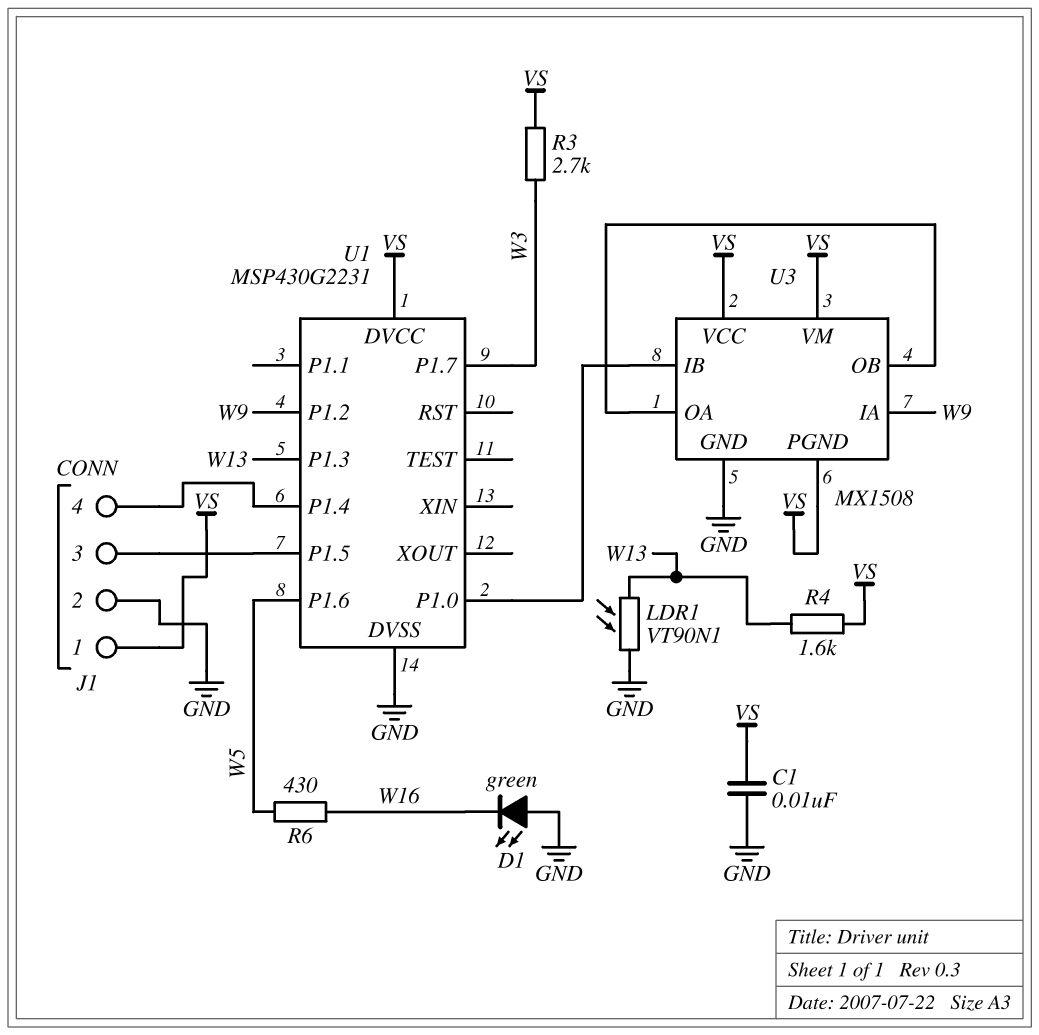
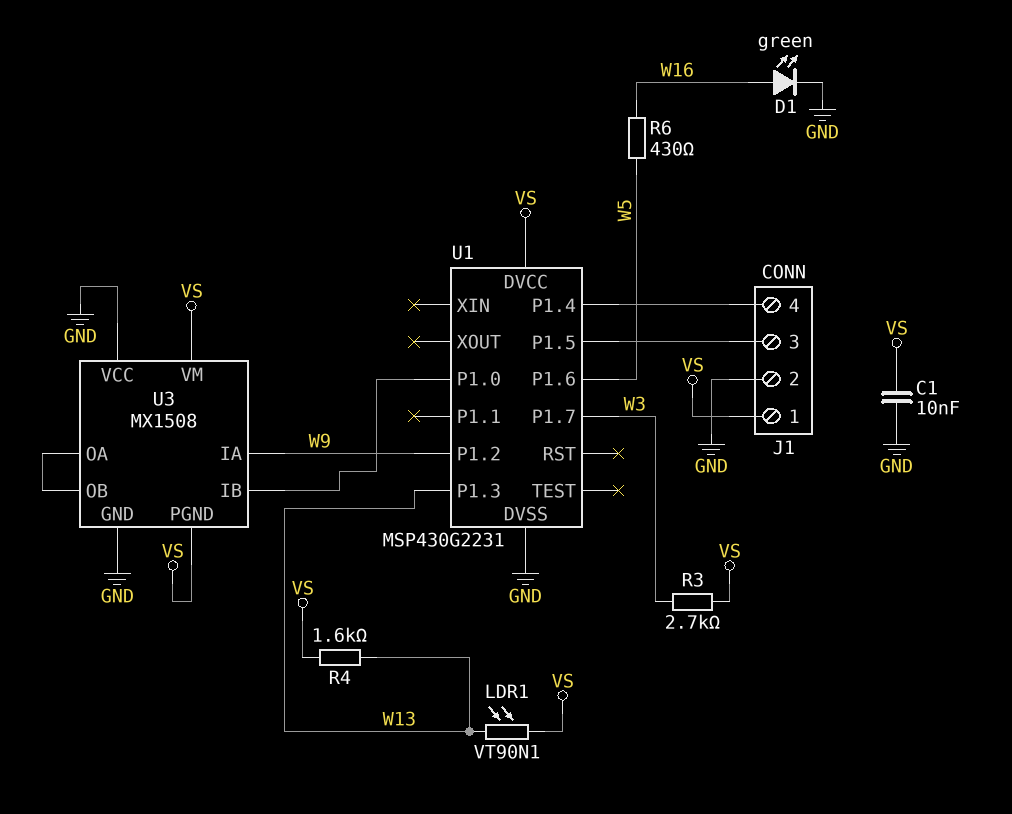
D1: LED green (A GND, K W16) -> LED green (A W16, K GND)
LDR1: VT90N1 (GND, W13) -> VT90N1 (VS, W13)
U3 pin VCC: VS -> GND

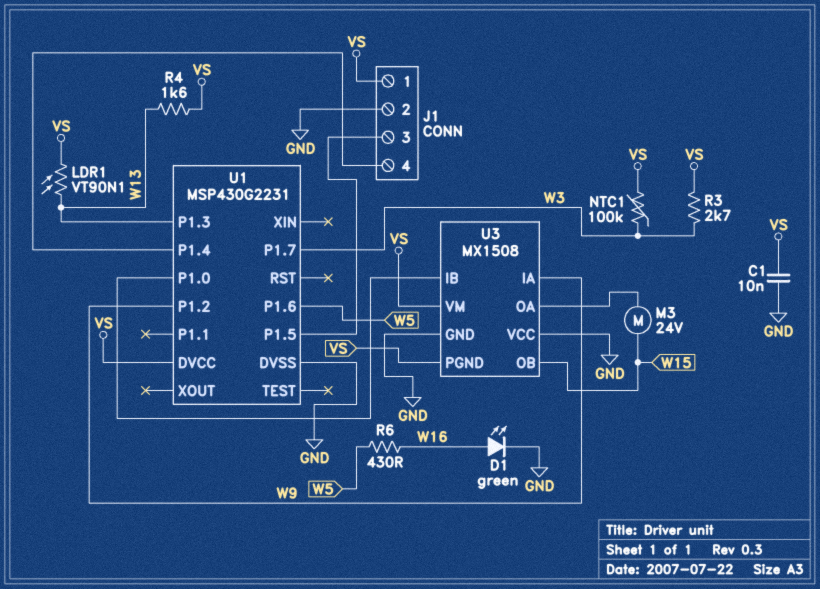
M3: none -> motor 24V (U3/OA, W15)
NTC1: none -> 100k (VS, W3)
U3 pin OB: U3/OA -> W15

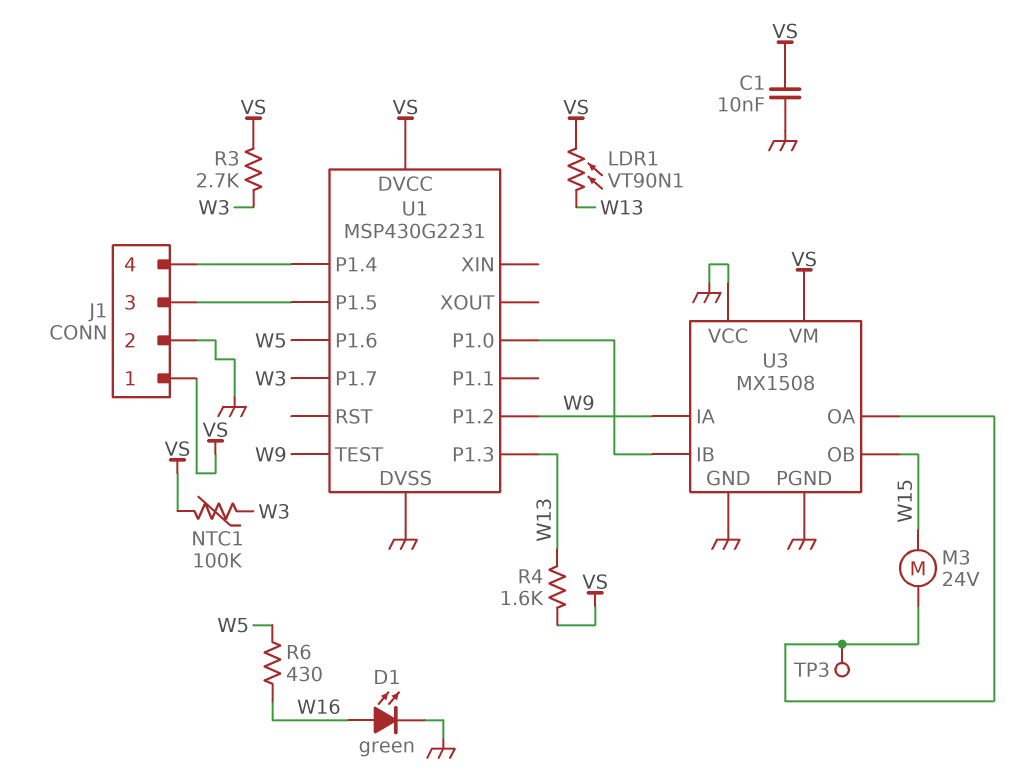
TP3: none -> test point (U3/OA)
U1 pin TEST: none -> W9
U3 pin PGND: VS -> GND

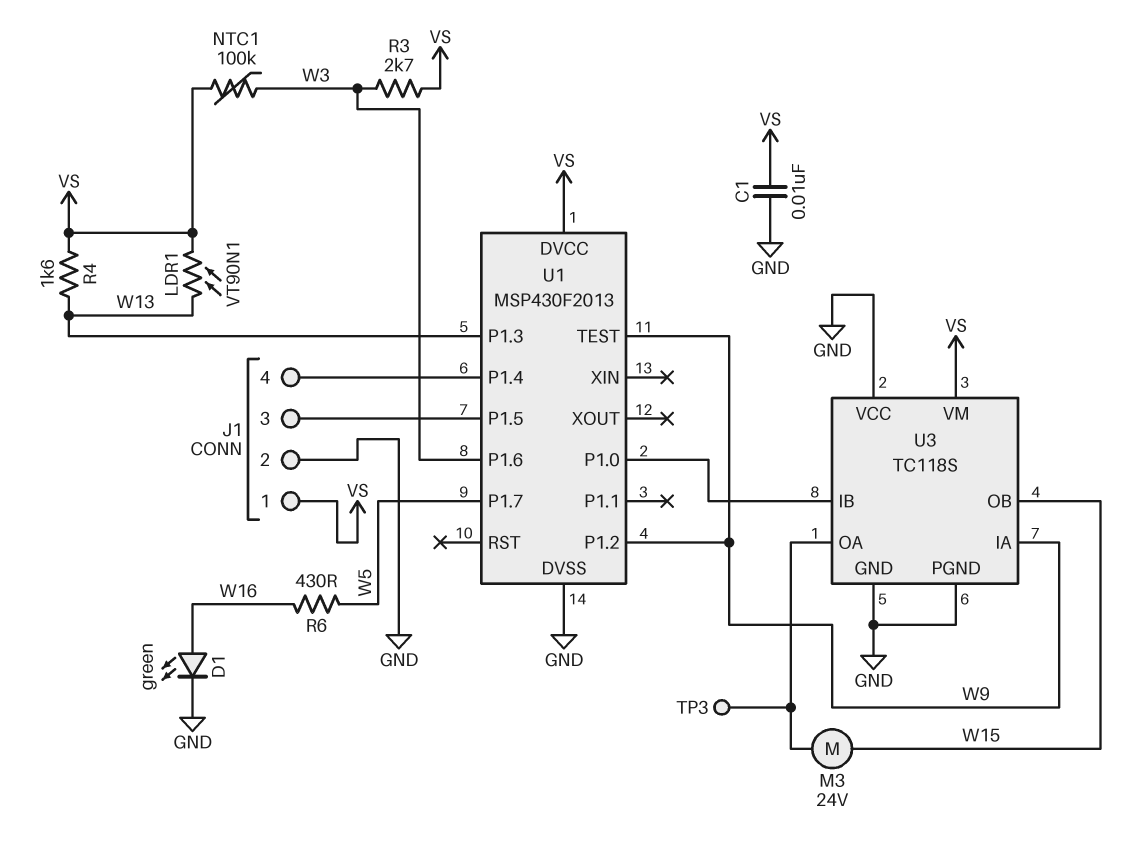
U1: MSP430G2231 -> MSP430F2013
U1 pin P1.6: W5 -> W3
U1 pin P1.7: W3 -> W5
U3: MX1508 -> TC118S

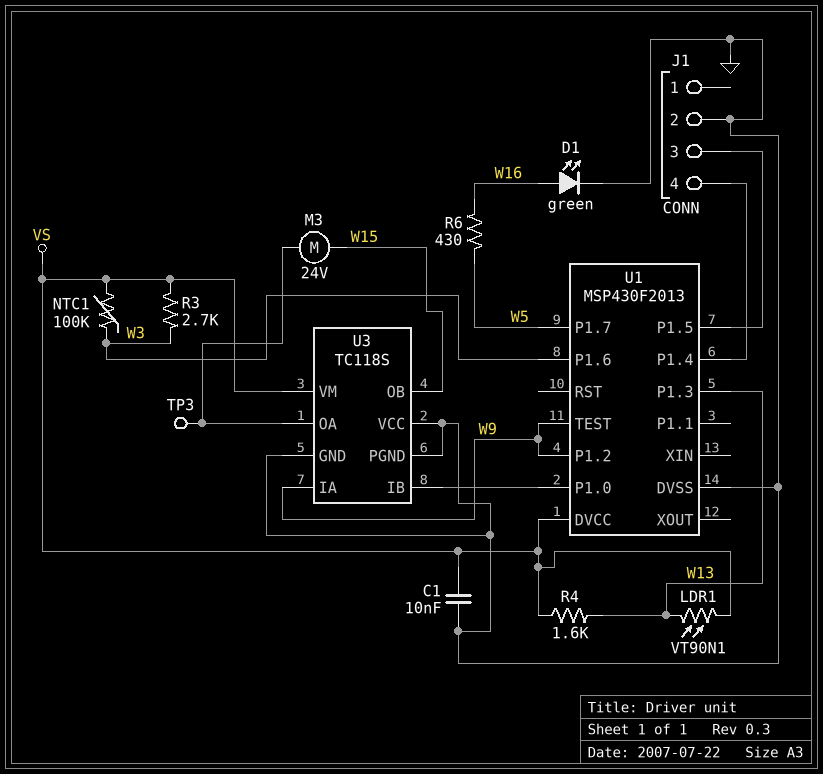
J1 pin 1: VS -> none

